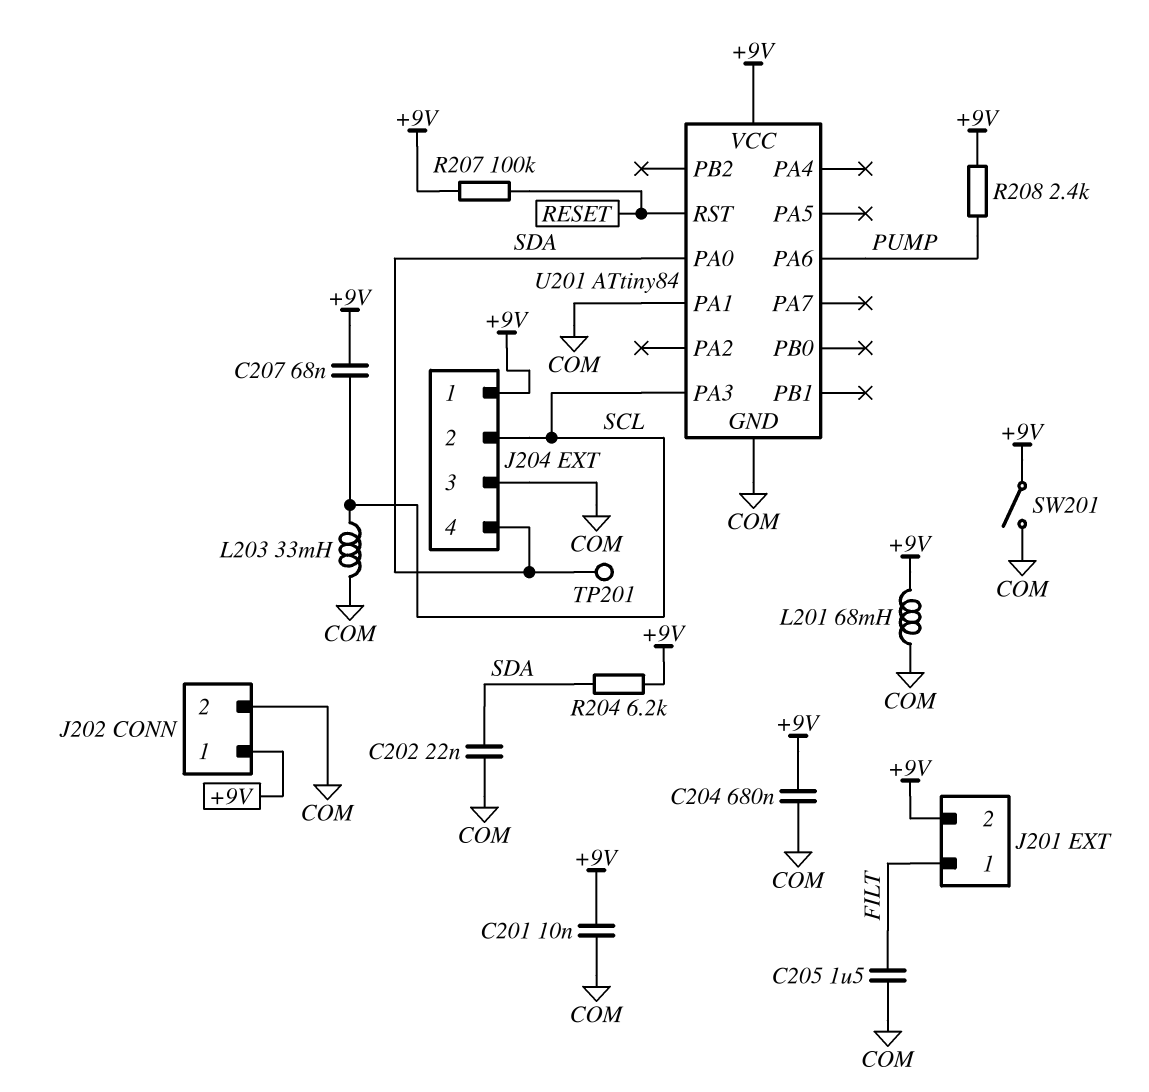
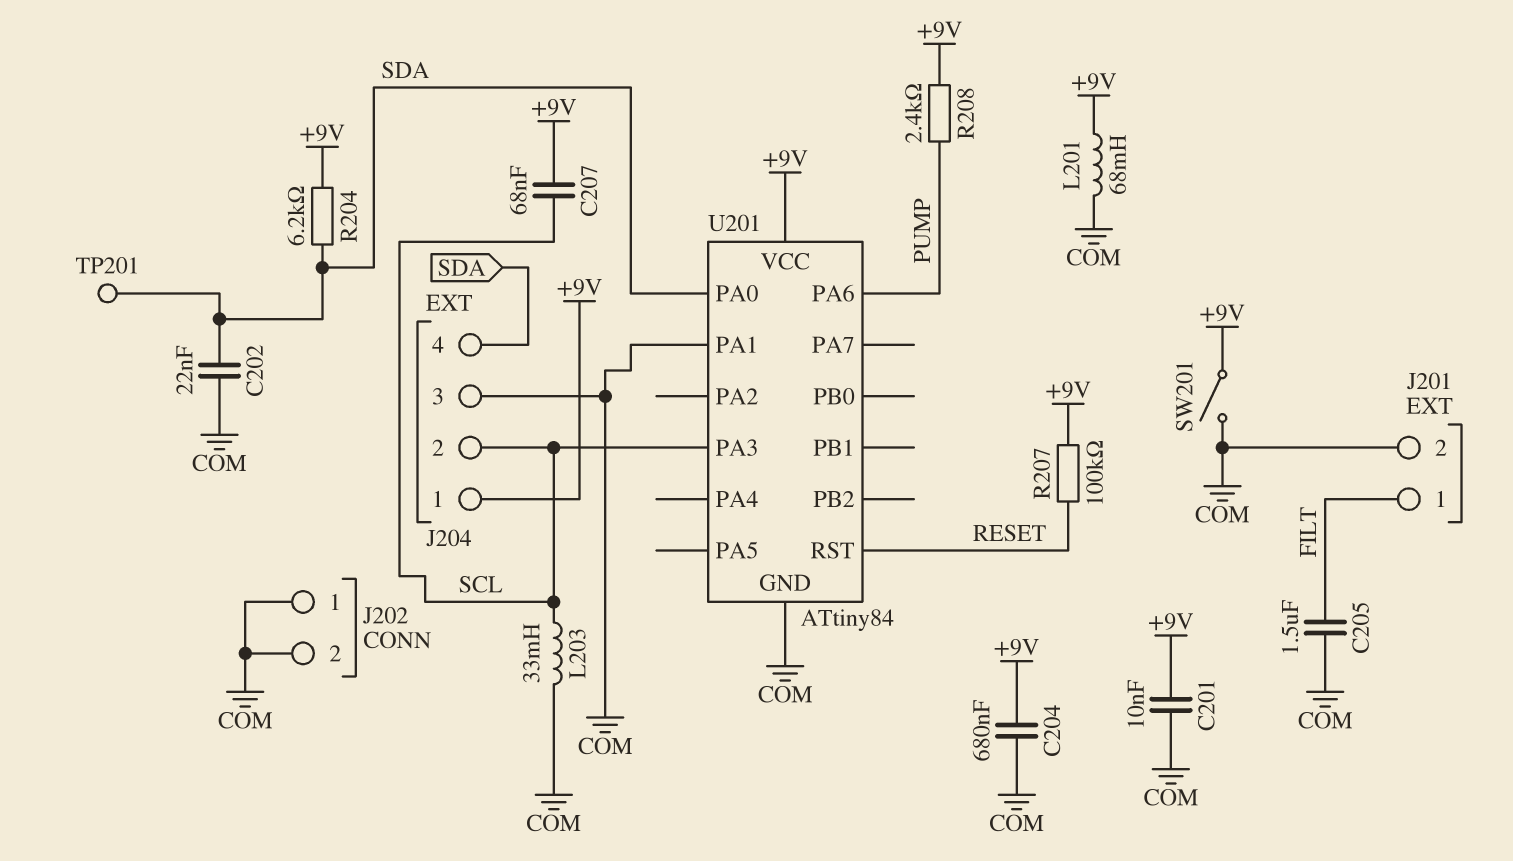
J201 pin 2: +9V -> COM
J202 pin 1: +9V -> COM

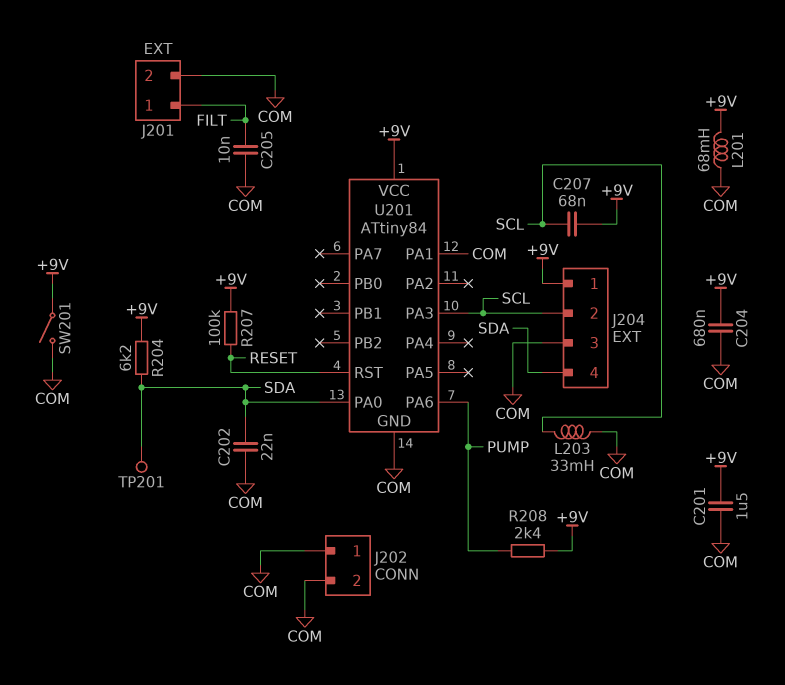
C201: 10nF (+9V, COM) -> 1.5uF (+9V, COM)
C205: 1.5uF (COM, FILT) -> 10nF (COM, FILT)

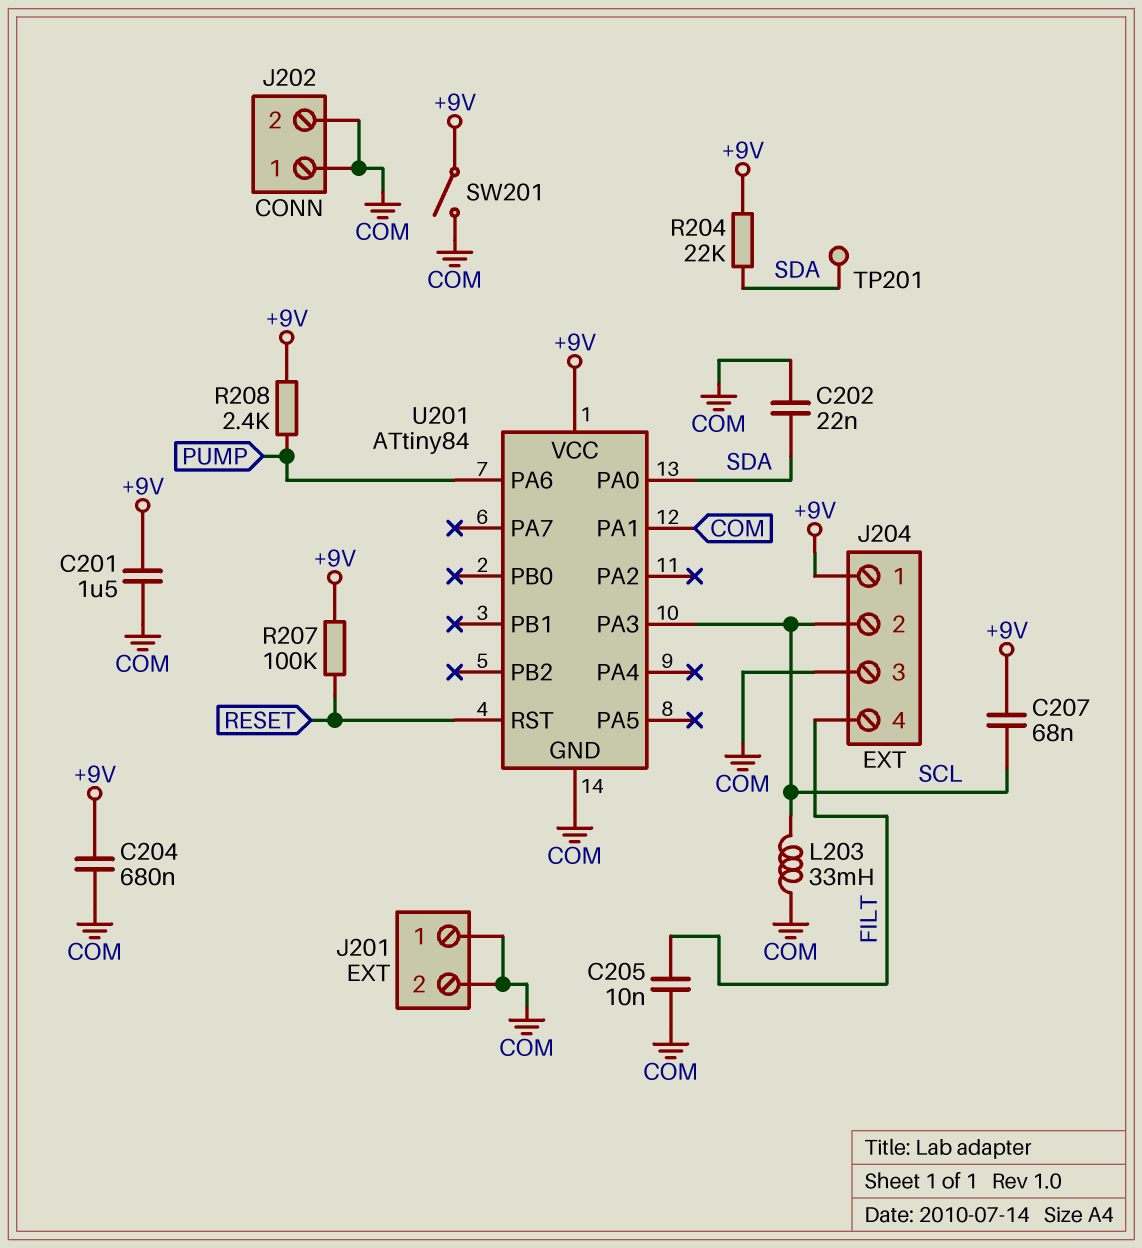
J201 pin 1: FILT -> COM
J204 pin 4: SDA -> FILT
L201: 68mH (+9V, COM) -> none
R204: 6.2k (+9V, SDA) -> 22k (+9V, SDA)

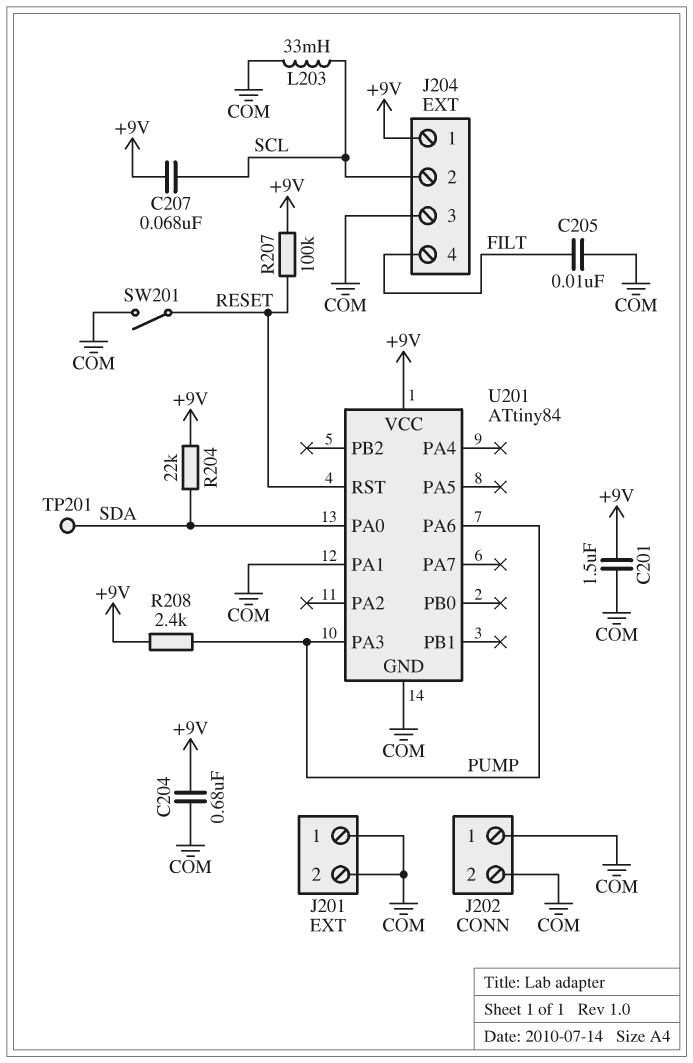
C202: 22nF (COM, SDA) -> none
SW201: switch (+9V, COM) -> switch (COM, RESET)
U201 pin PA3: SCL -> PUMP

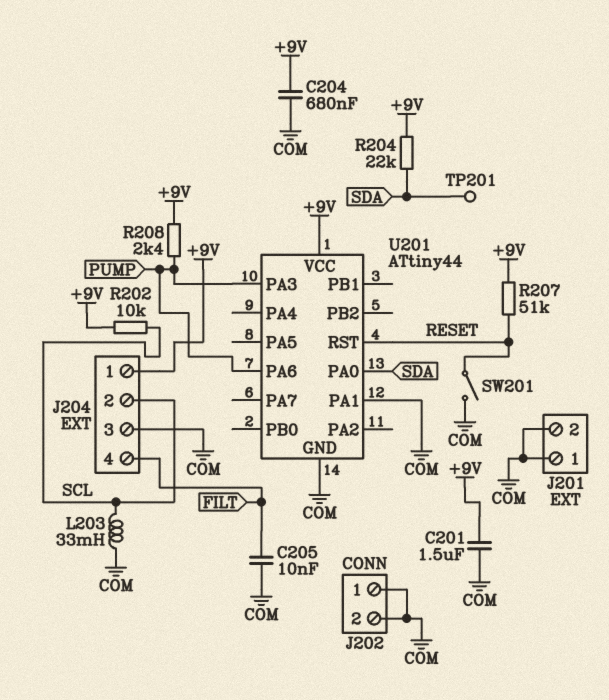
C207: 68nF (+9V, SCL) -> none
R202: none -> 10k (+9V, SCL)
R207: 100k (+9V, RESET) -> 51k (+9V, RESET)
U201: ATtiny84 -> ATtiny44

